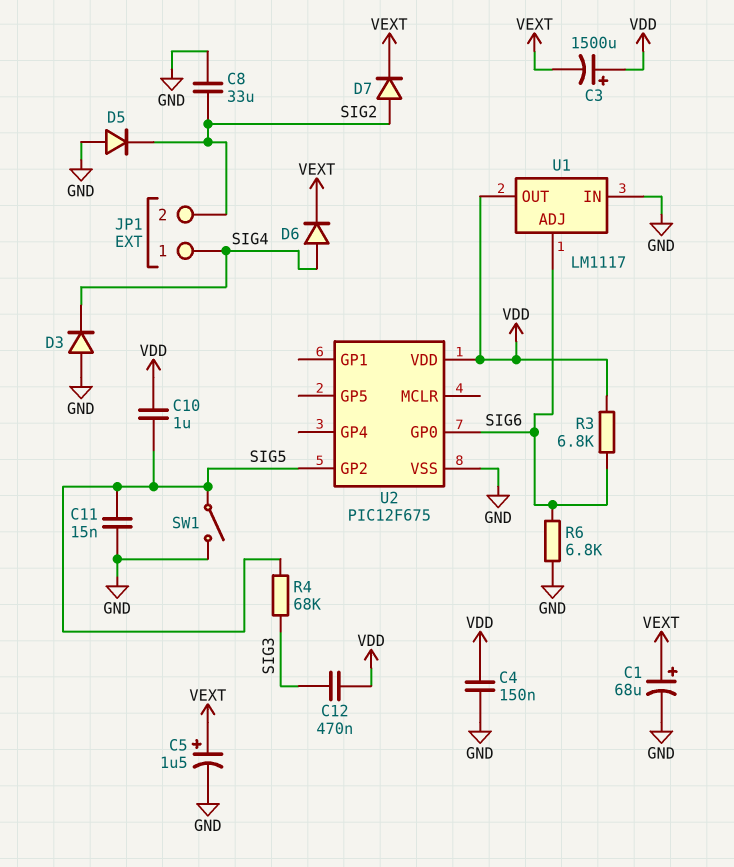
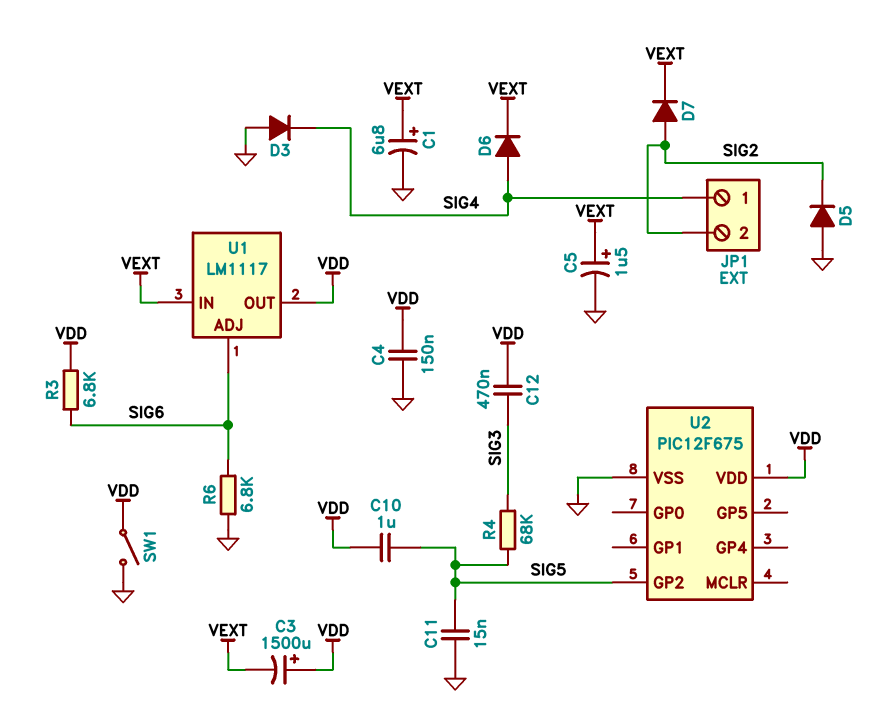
C1: 68uF (plus VEXT, minus GND) -> 6.8uF (plus VEXT, minus GND)
C8: 33uF (GND, SIG2) -> none
SW1: switch (GND, SIG5) -> switch (GND, VDD)
U1 pin IN: GND -> VEXT
U2 pin GP0: SIG6 -> none

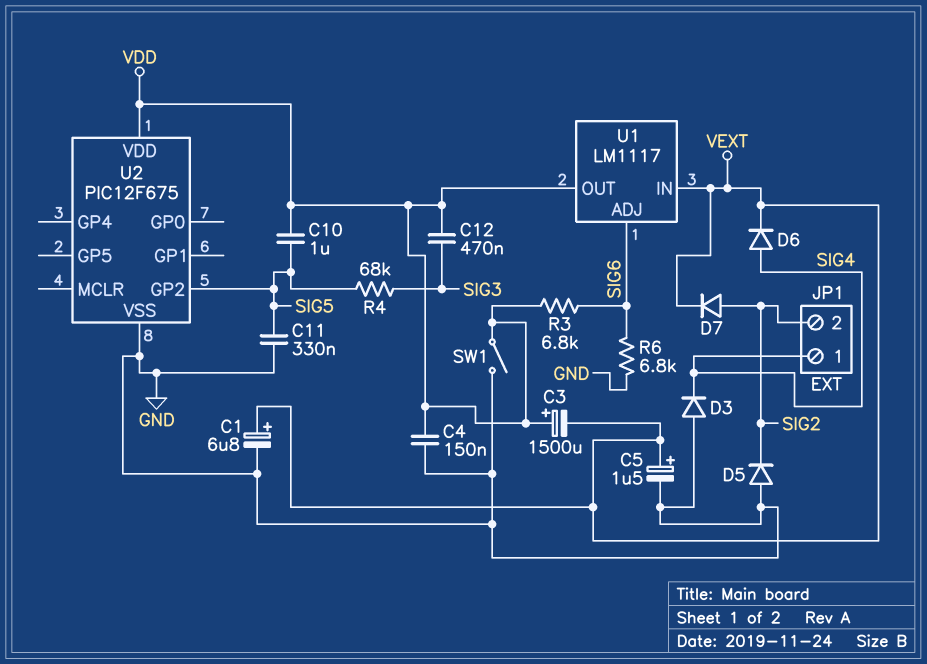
C11: 15nF (GND, SIG5) -> 330nF (GND, SIG5)

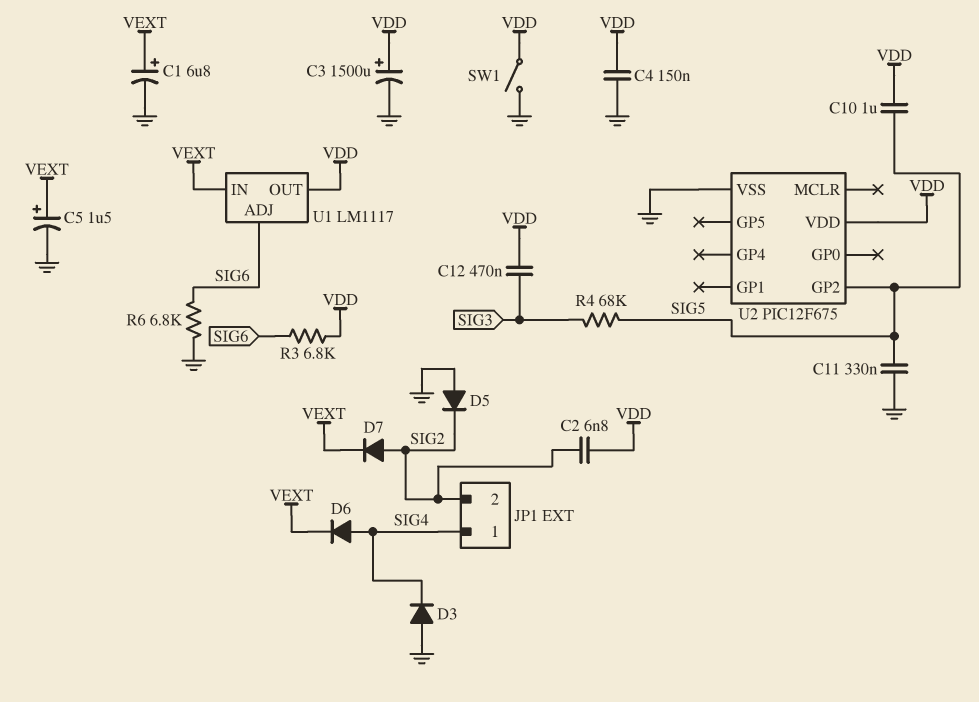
C2: none -> 6.8nF (SIG2, VDD)
C3: 1500uF (plus VDD, minus VEXT) -> 1500uF (plus VDD, minus GND)

